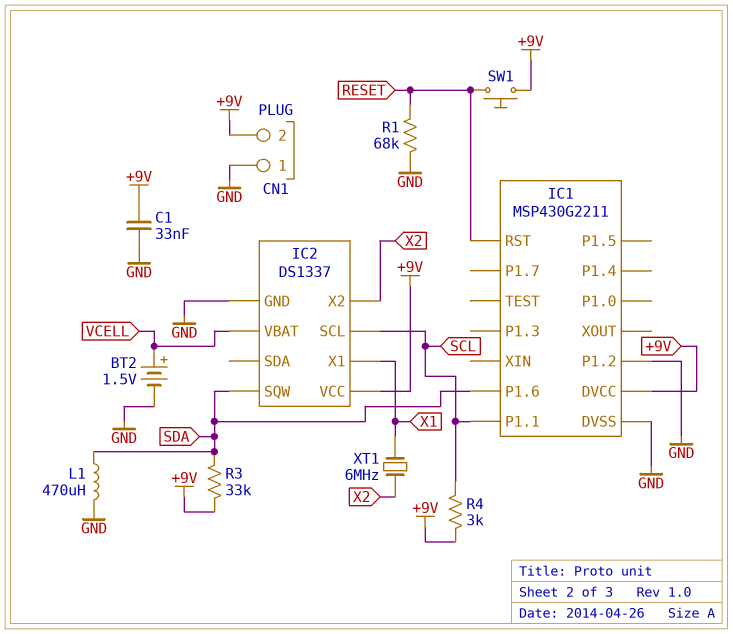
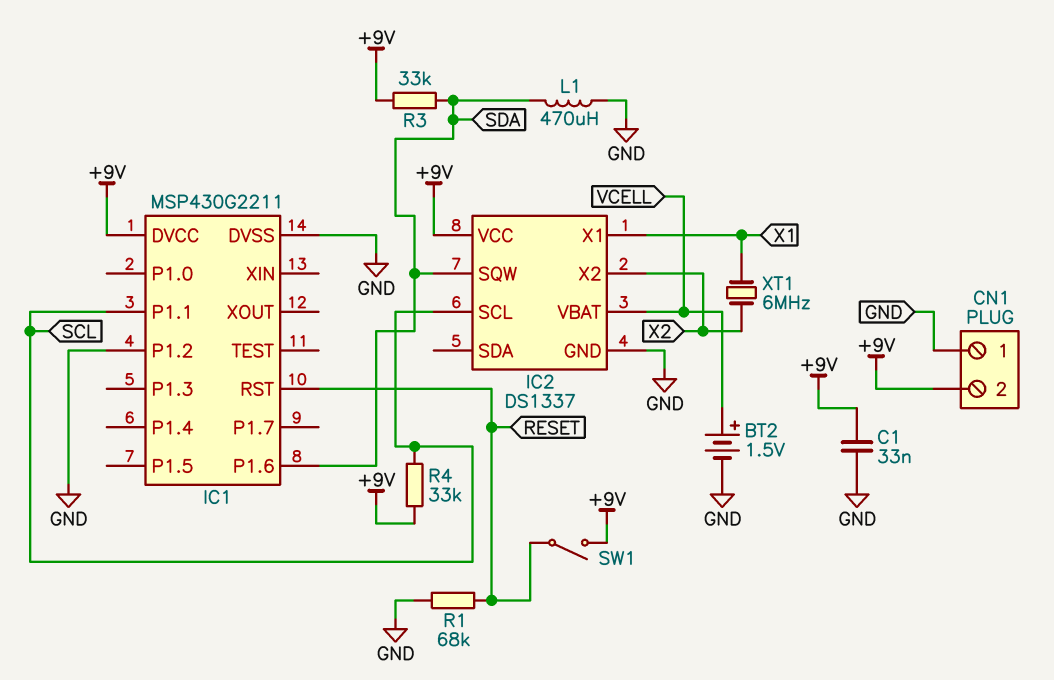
R4: 3k (+9V, SCL) -> 33k (+9V, SCL)
SW1: button (+9V, RESET) -> switch (+9V, RESET)

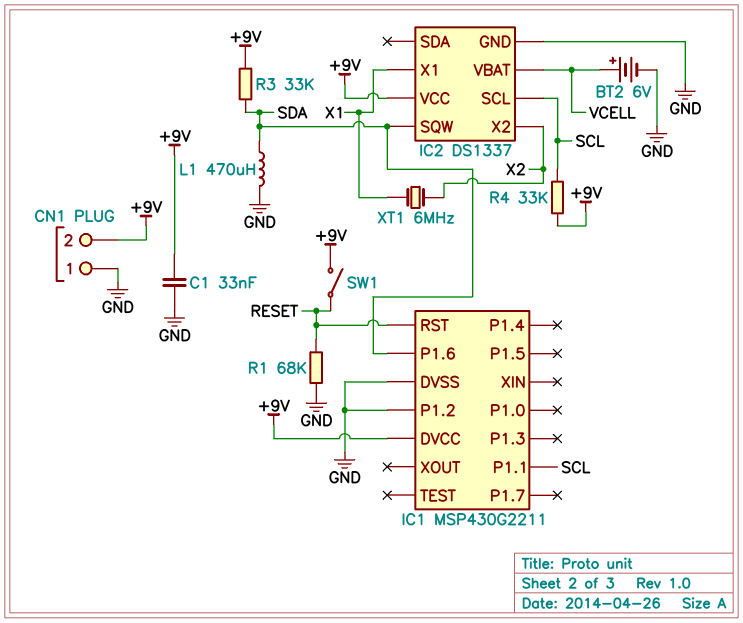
BT2: 1.5V (plus VCELL, minus GND) -> 6V (plus VCELL, minus GND)

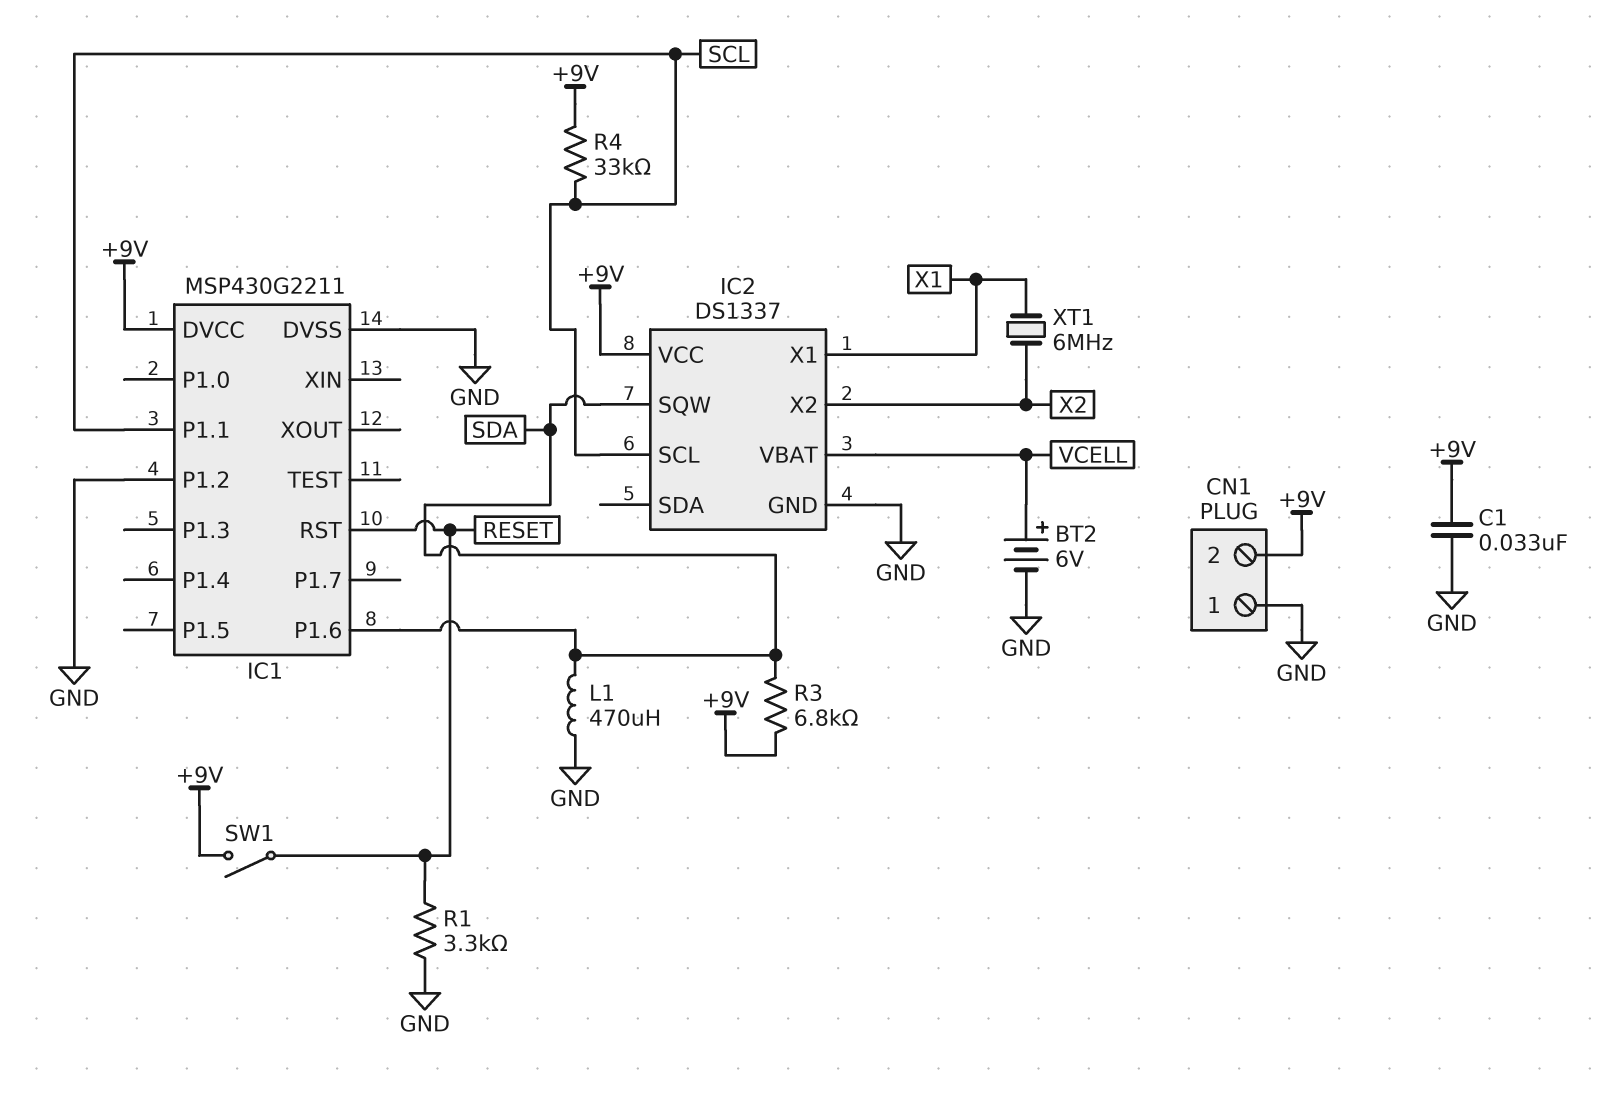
R1: 68k (GND, RESET) -> 3.3k (GND, RESET)
R3: 33k (+9V, SDA) -> 6.8k (+9V, SDA)

